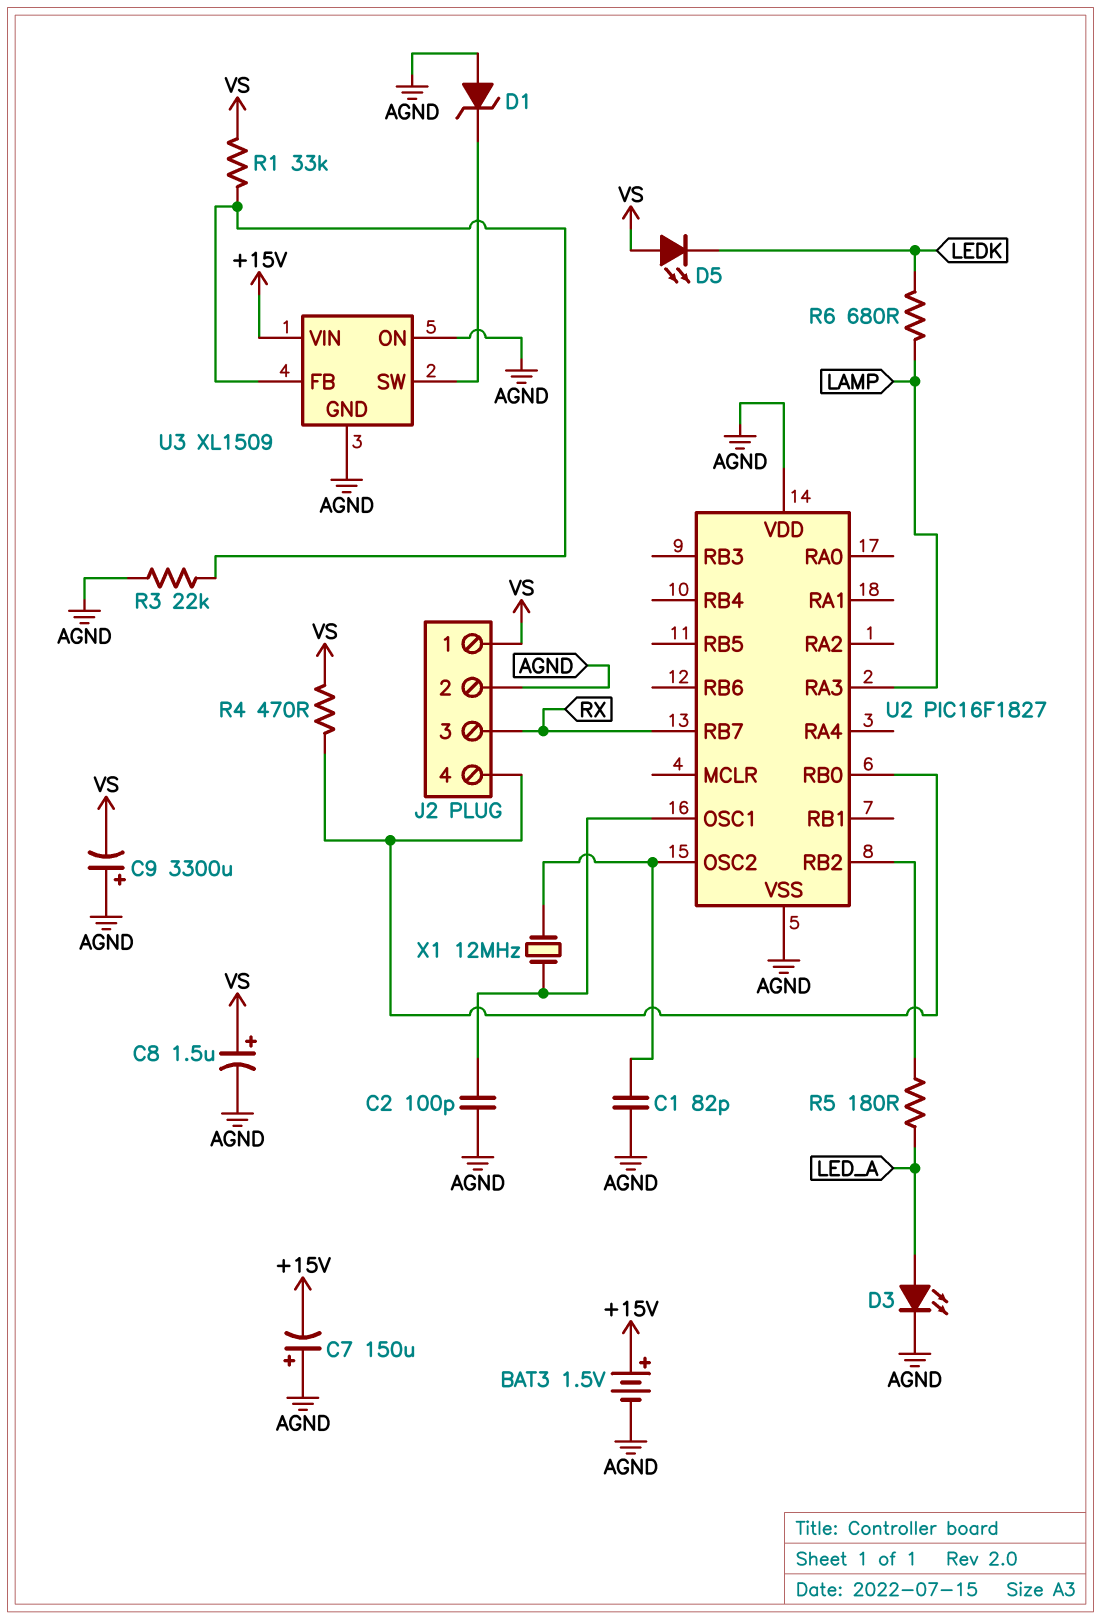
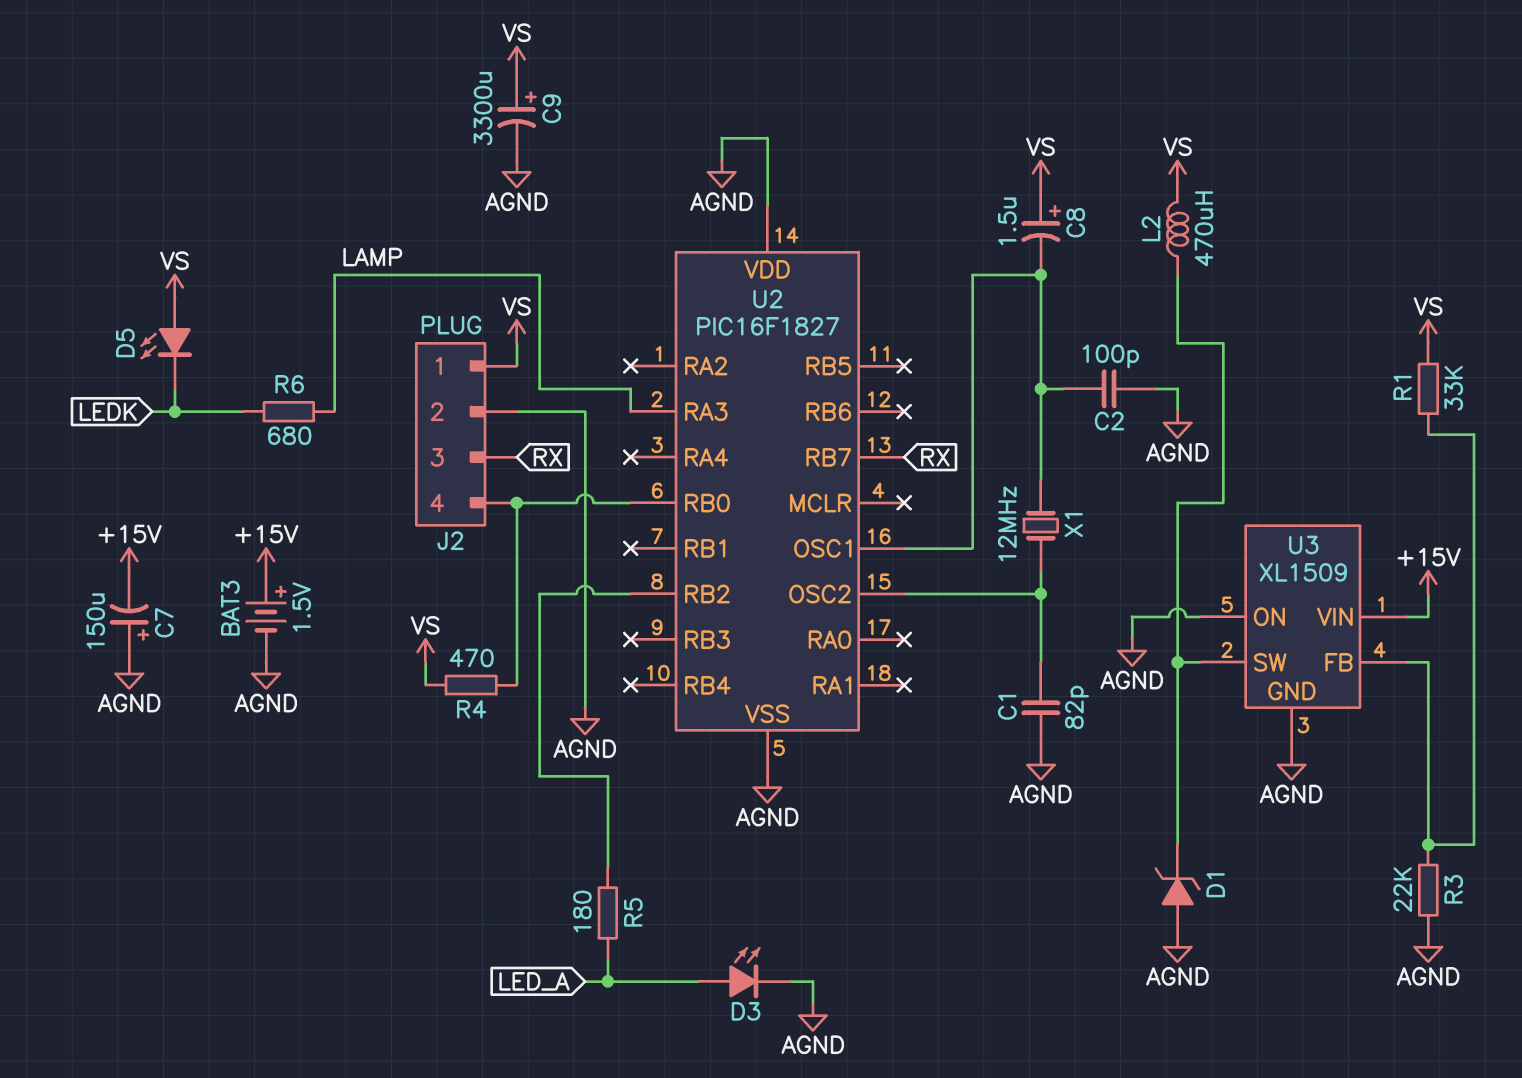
C8: 1.5uF (plus VS, minus AGND) -> 1.5uF (plus VS, minus U2/OSC1)
C9: 3300uF (plus AGND, minus VS) -> 3300uF (plus VS, minus AGND)
L2: none -> 470uH (U3/SW, VS)

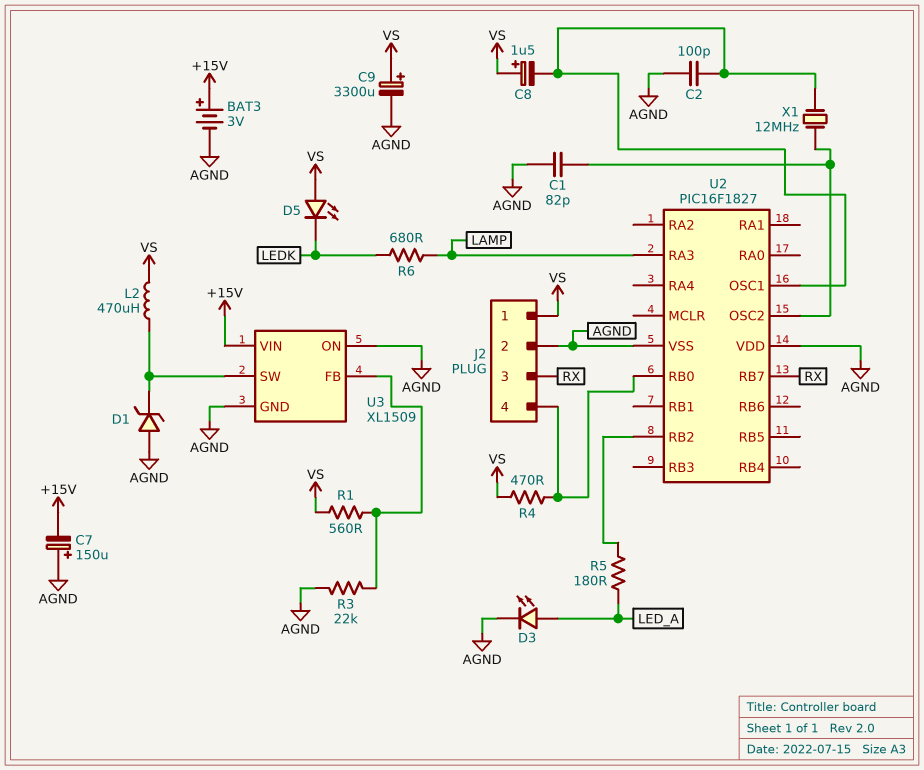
BAT3: 1.5V (plus +15V, minus AGND) -> 3V (plus +15V, minus AGND)
R1: 33k (U3/FB, VS) -> 560 (U3/FB, VS)

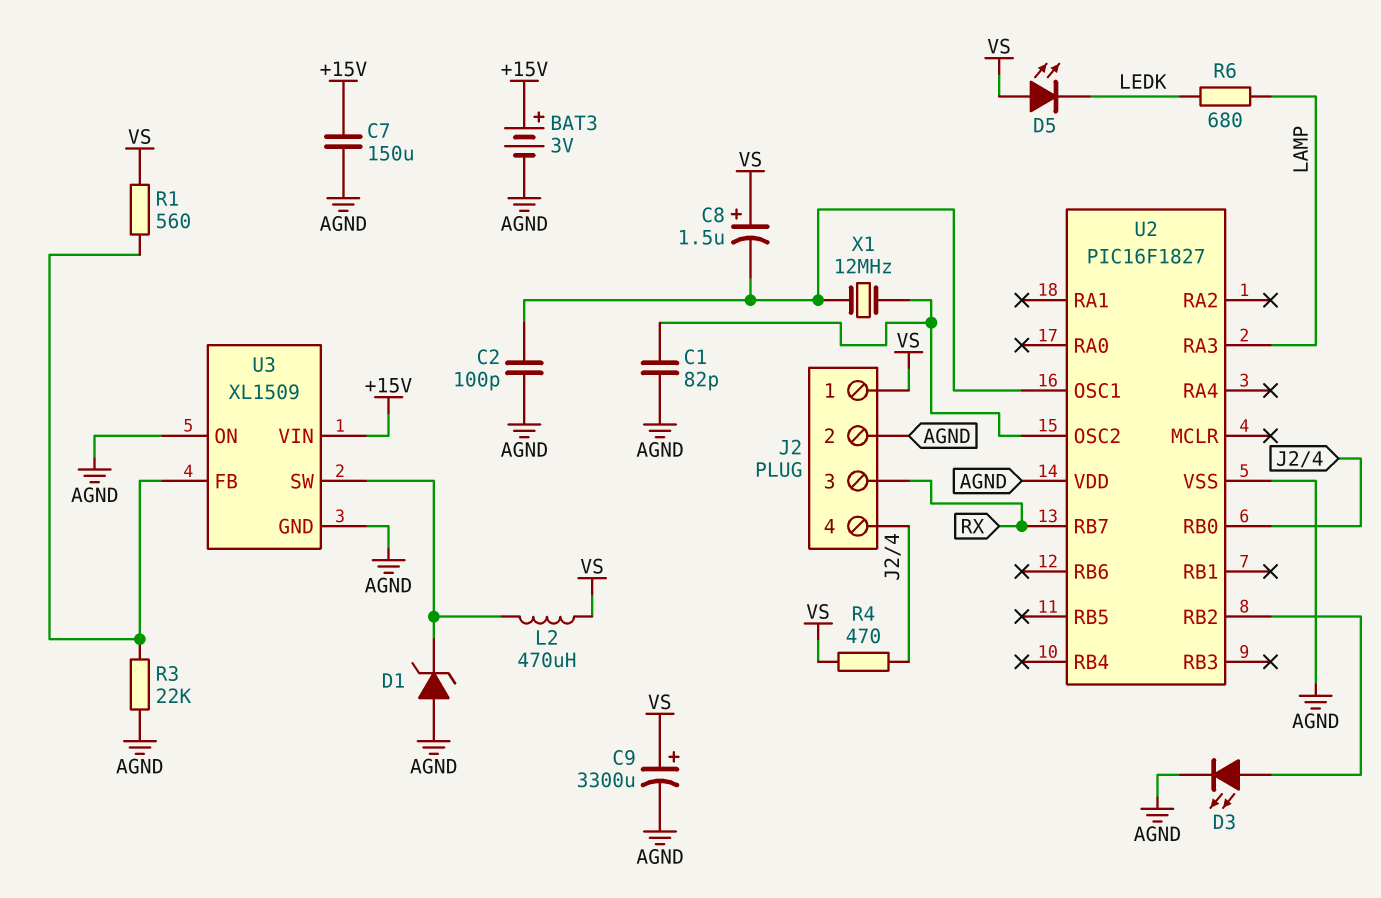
C7: 150uF (plus AGND, minus +15V) -> 150uF (+15V, AGND)
D3: LED (A LED_A, K AGND) -> LED (A U2/RB2, K AGND)
R5: 180 (LED_A, U2/RB2) -> none

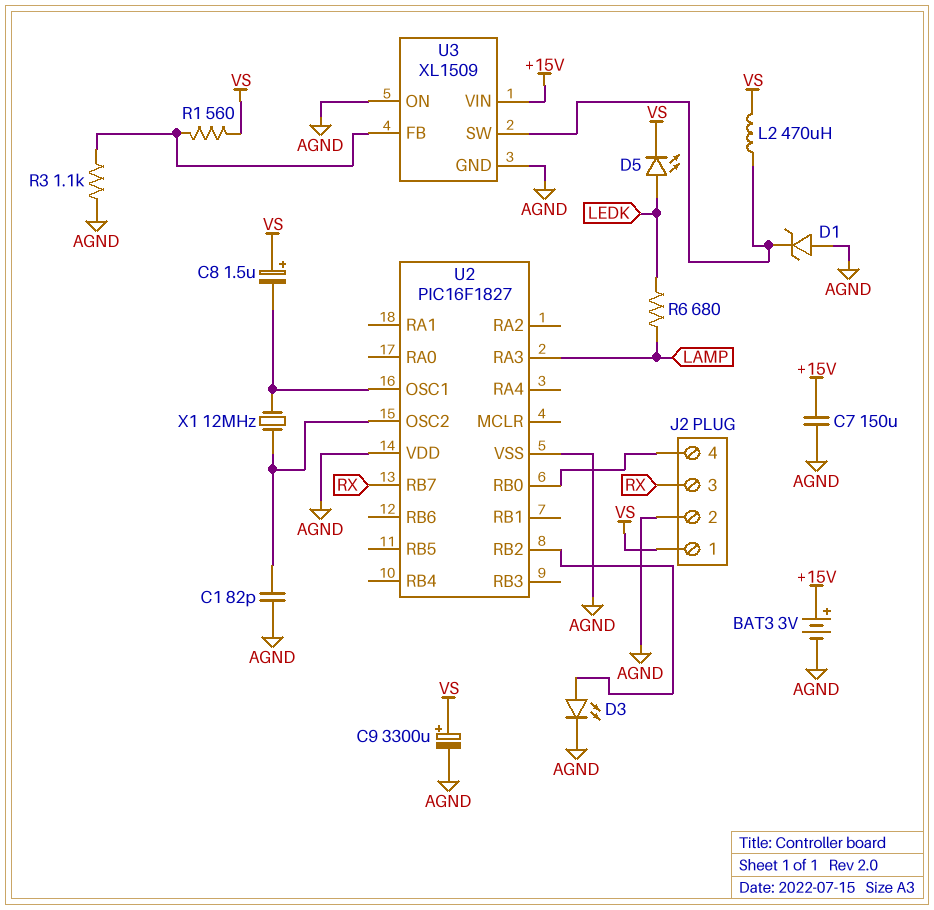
C2: 100pF (AGND, U2/OSC1) -> none
D5: LED (A VS, K LEDK) -> LED (A LEDK, K VS)
R3: 22k (AGND, U3/FB) -> 1.1k (AGND, U3/FB)
R4: 470 (J2/4, VS) -> none

